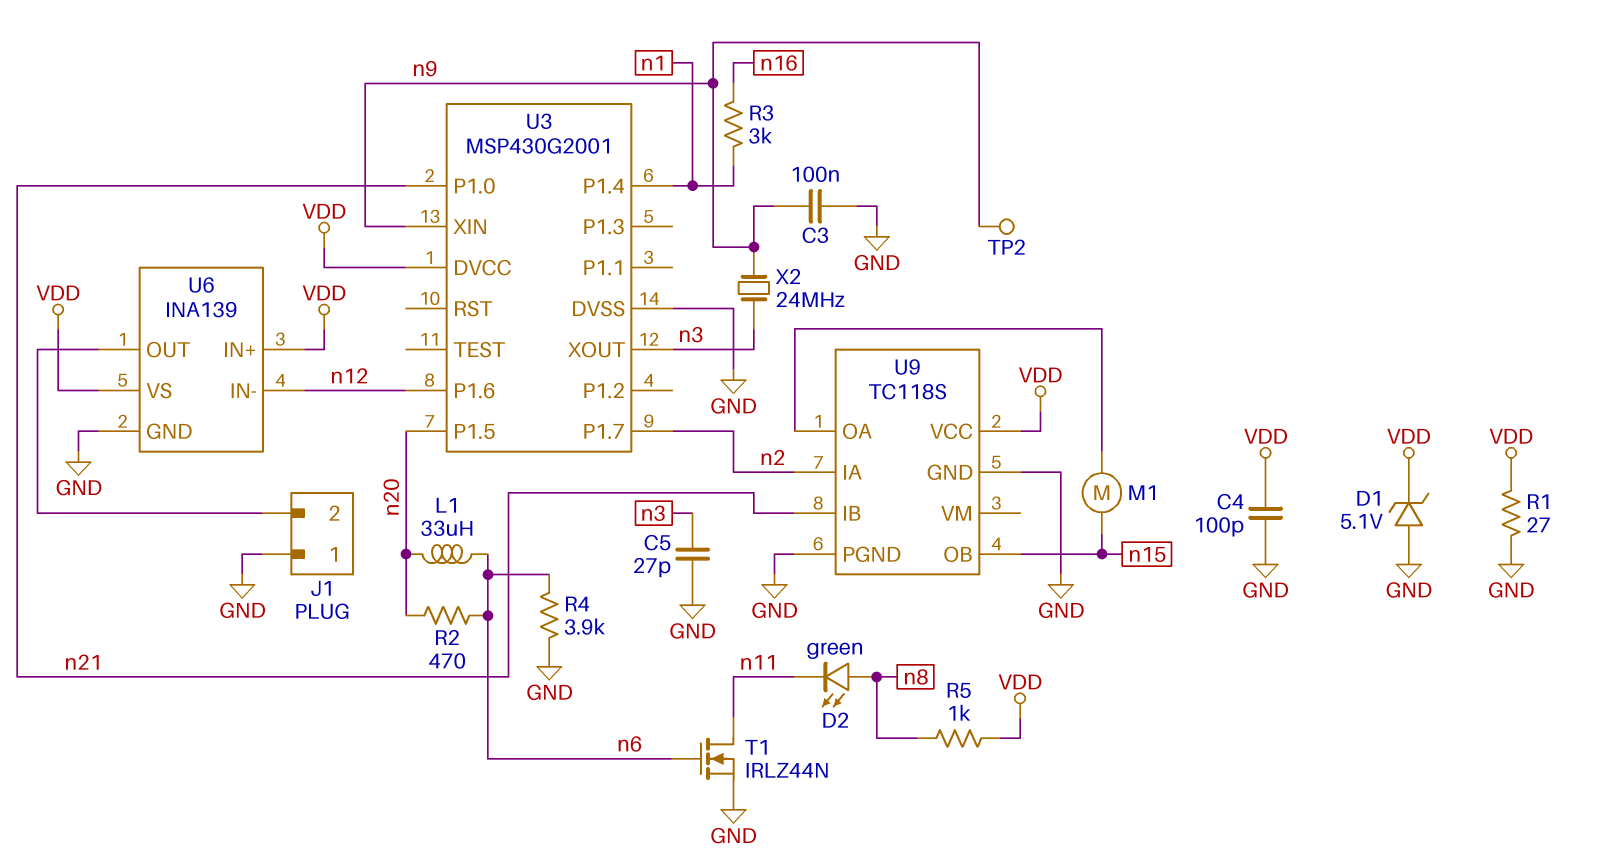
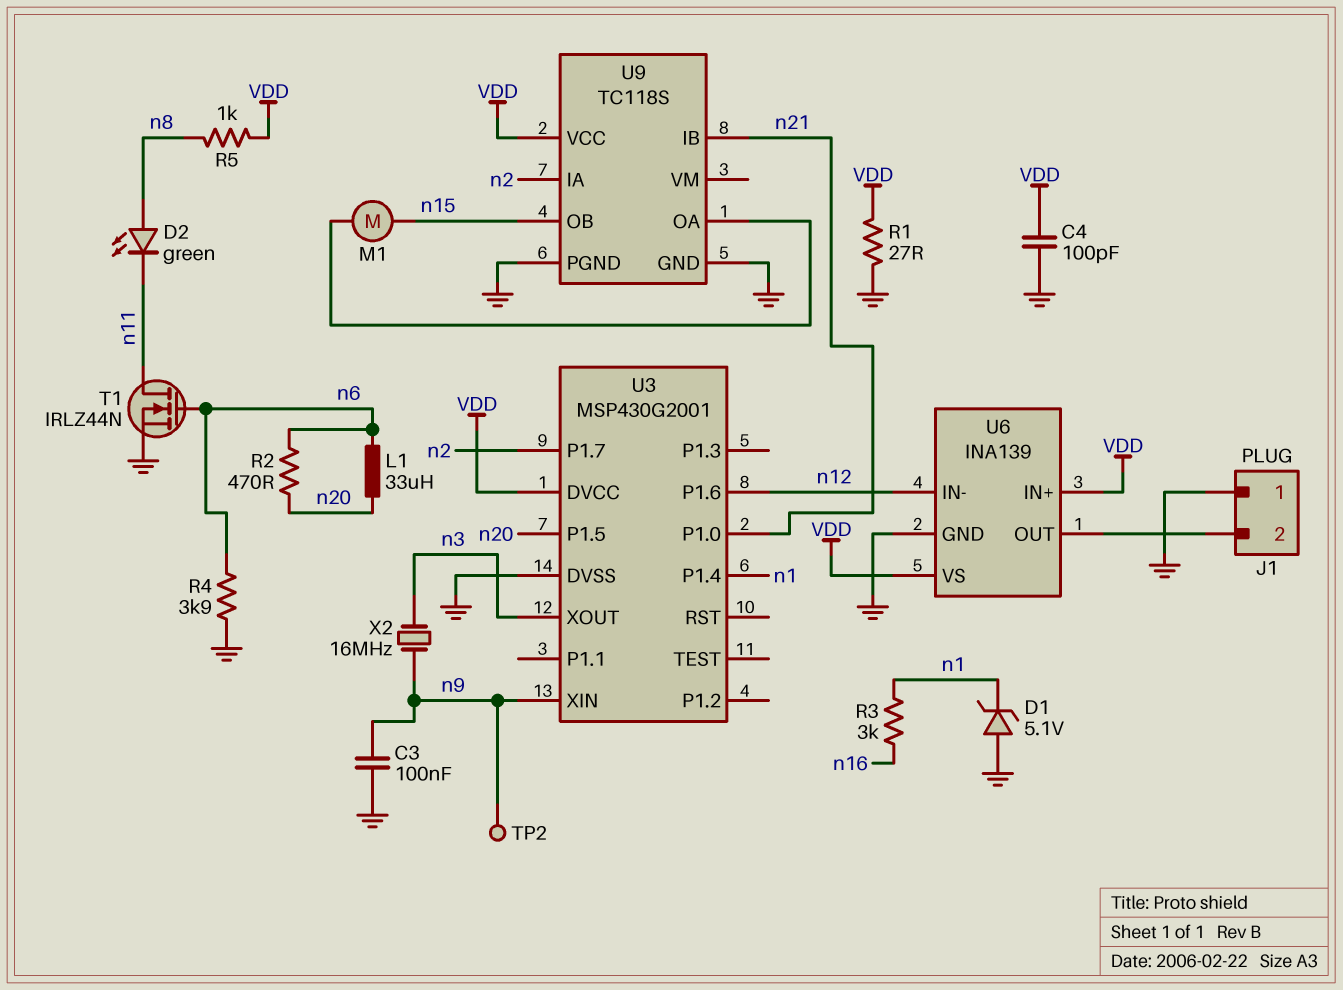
C5: 27pF (GND, n3) -> none
D1: zener 5.1V (A GND, K VDD) -> zener 5.1V (A GND, K n1)
X2: 24MHz (n3, n9) -> 16MHz (n3, n9)

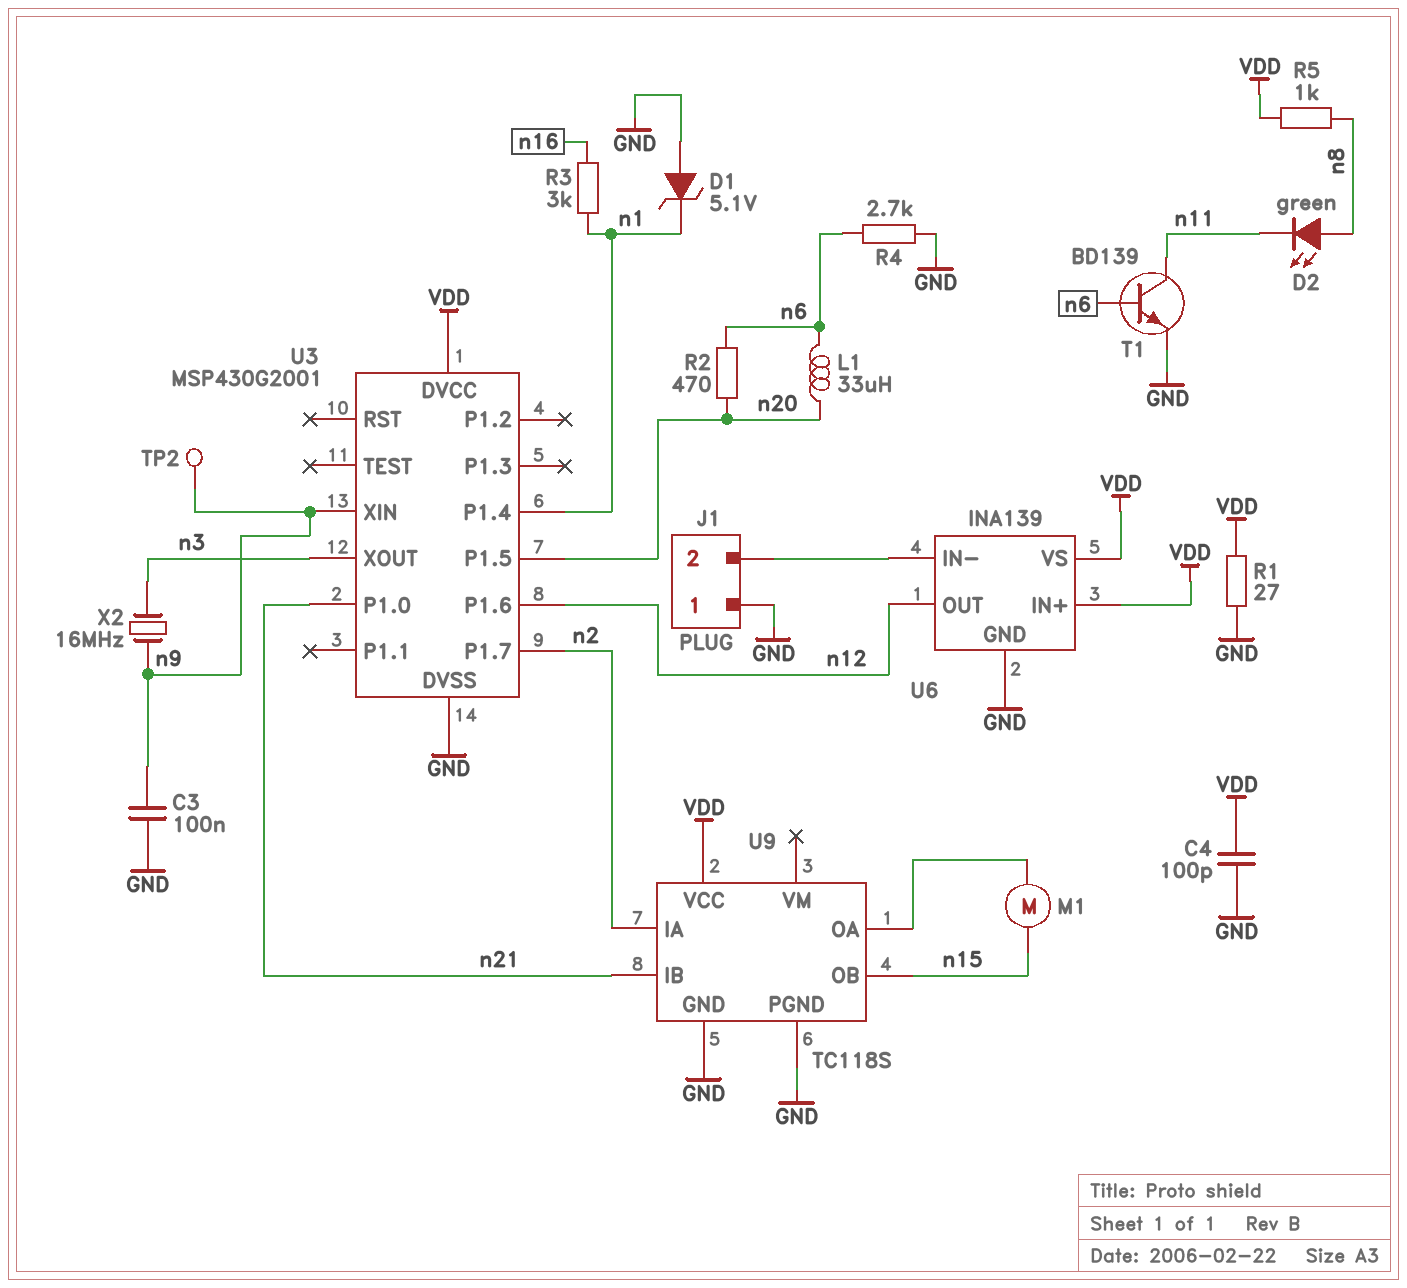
R4: 3.9k (GND, n6) -> 2.7k (GND, n6)
T1: NMOS IRLZ44N (G n6, D n11, S GND) -> NPN BD139 (B n6, C n11, E GND)
U6 pin IN-: n12 -> J1/2
U6 pin OUT: J1/2 -> n12

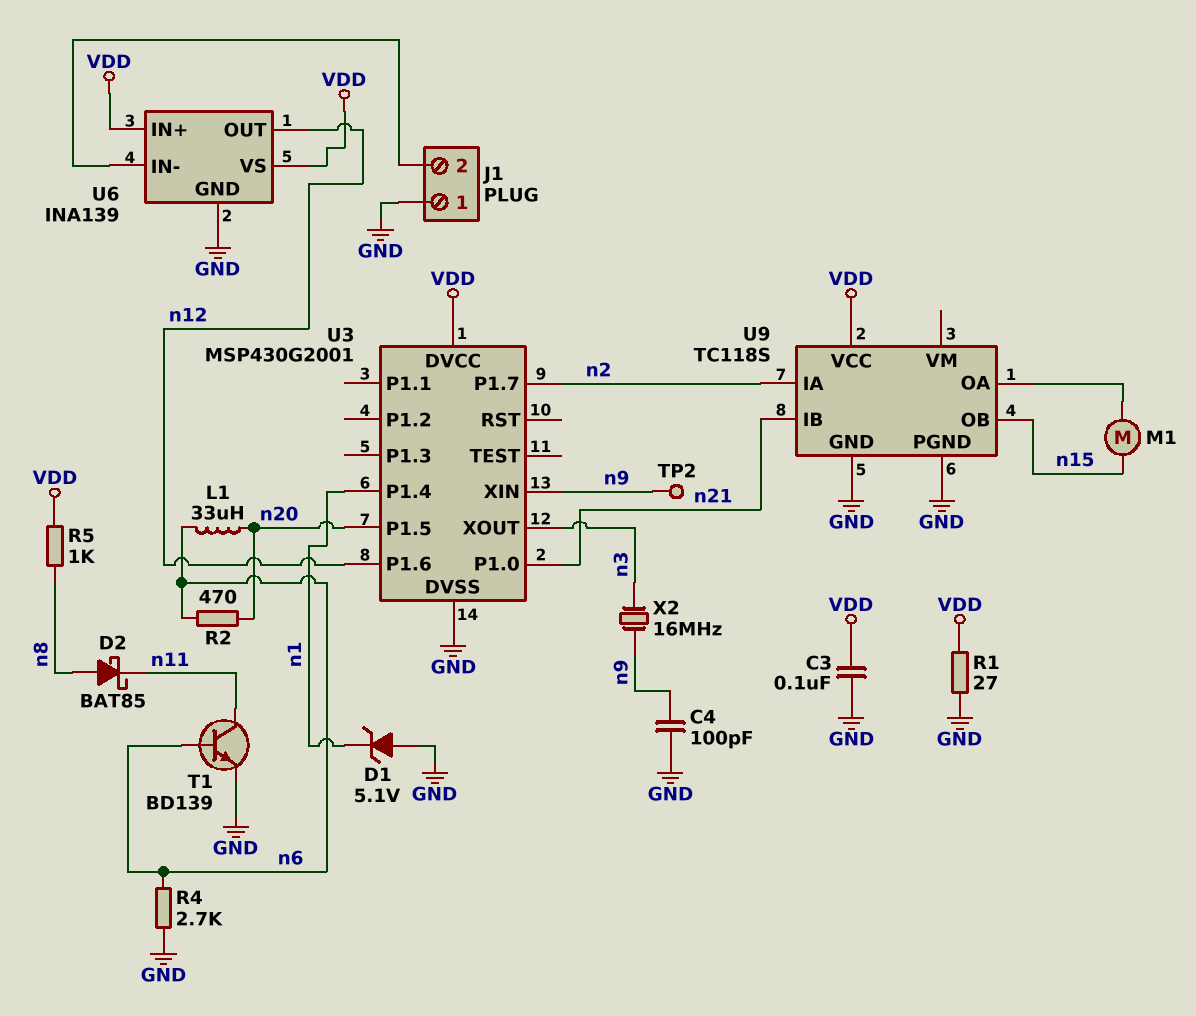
C3: 100nF (GND, n9) -> 100nF (GND, VDD)
C4: 100pF (GND, VDD) -> 100pF (GND, n9)
D2: LED green (A n8, K n11) -> schottky BAT85 (A n8, K n11)
R3: 3k (n1, n16) -> none

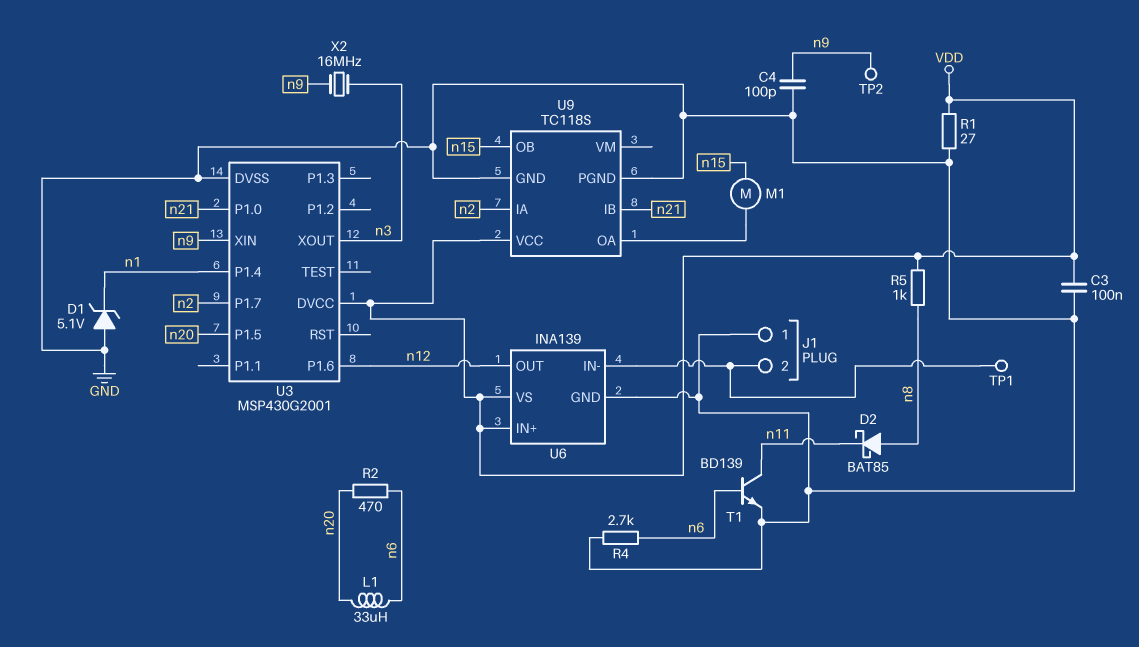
TP1: none -> test point (J1/2)

